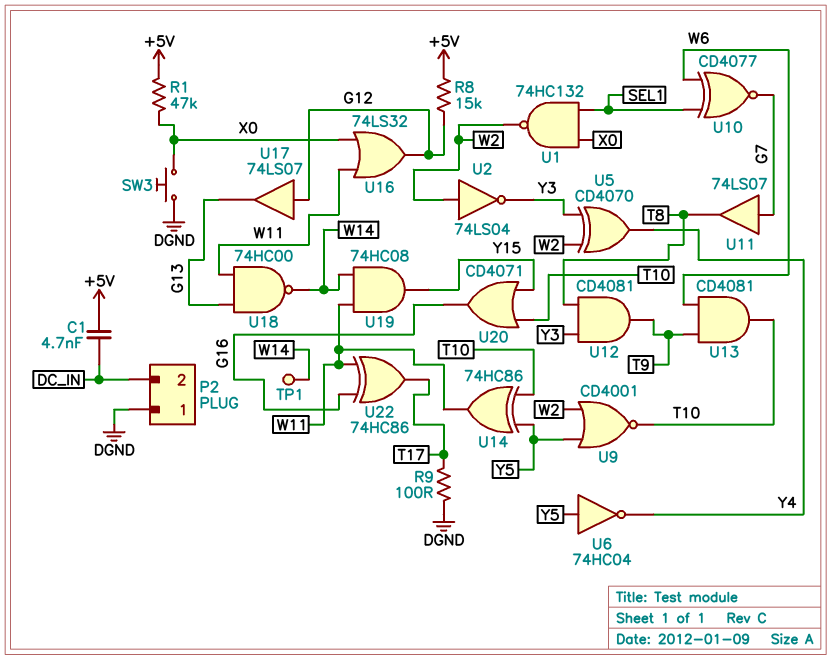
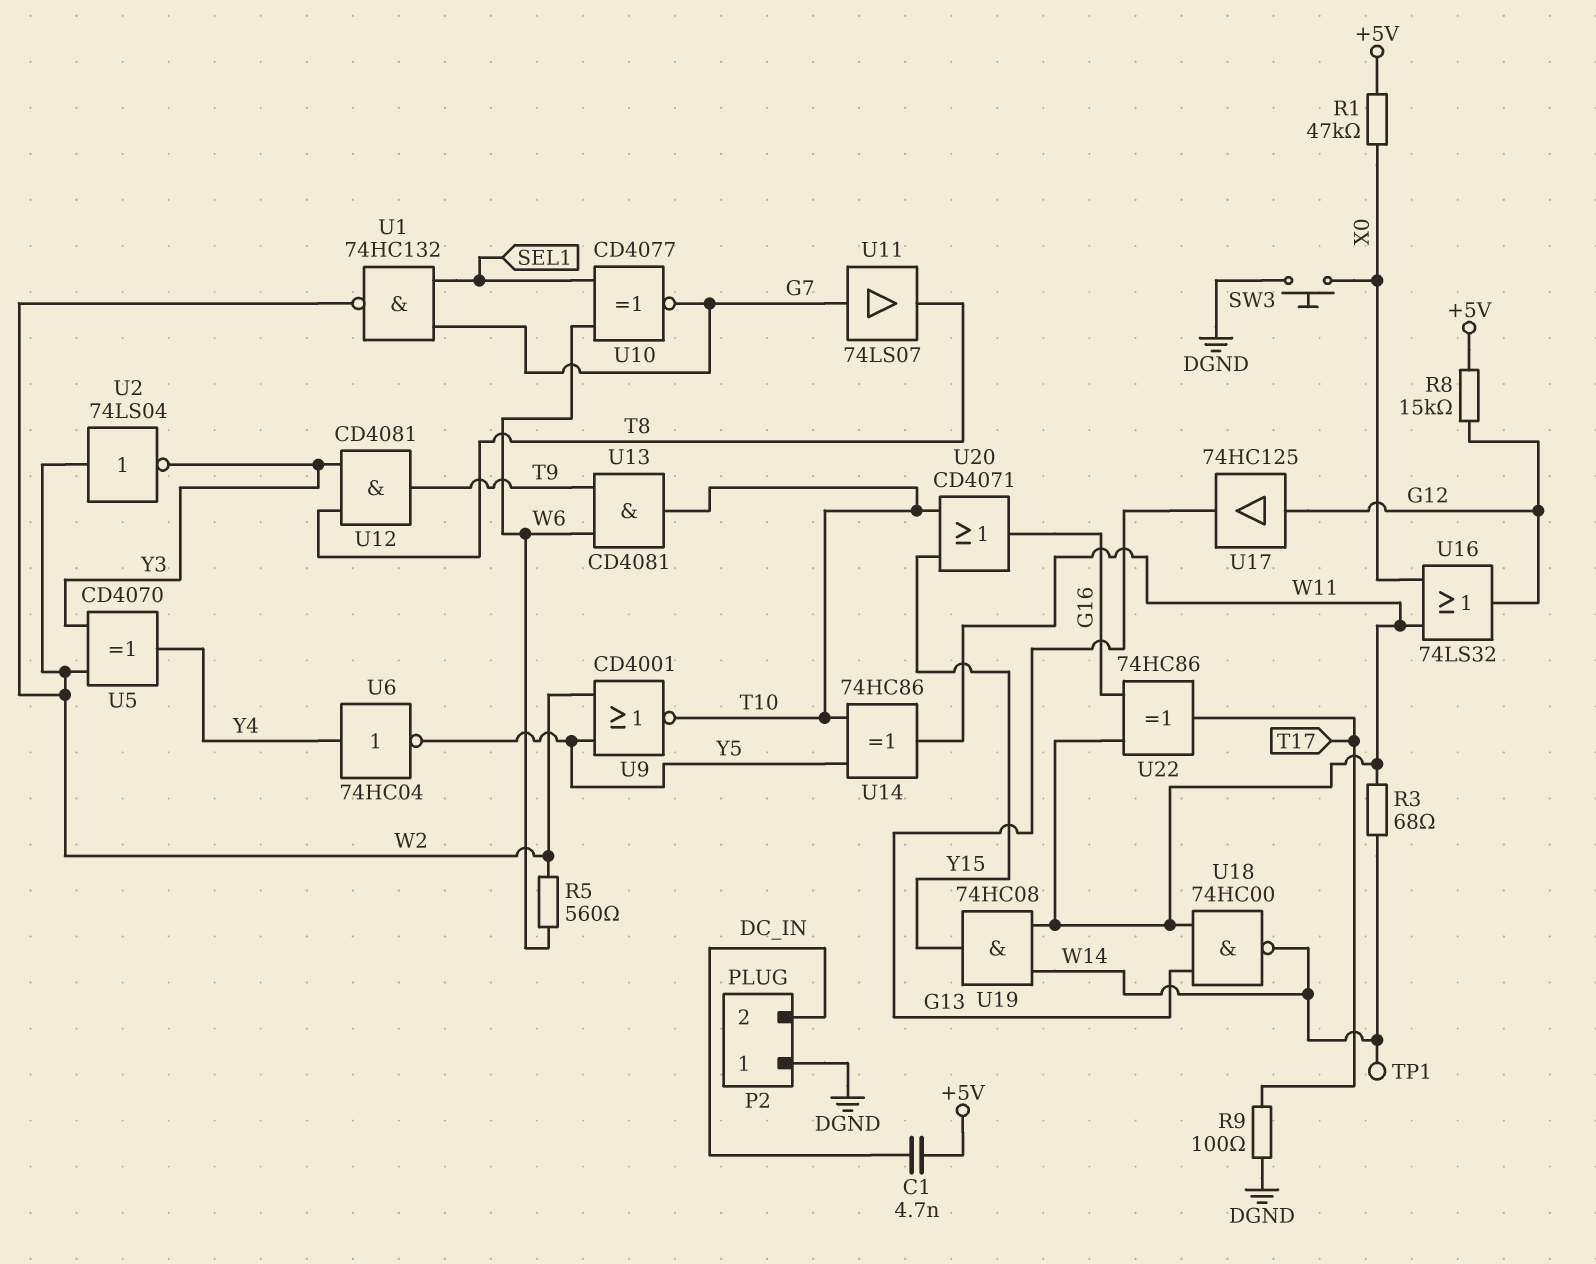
R3: none -> 68 (W11, W14)
R5: none -> 560 (W2, W6)
U1: NAND 74HC132 (in SEL1, in X0, out W2) -> NAND 74HC132 (in G7, in SEL1, out W2)
U6: NOT 74HC04 (in Y5, out Y4) -> NOT 74HC04 (in Y4, out Y5)
U17: buffer 74LS07 (in G12, out G13) -> buffer 74HC125 (in G12, out G13)

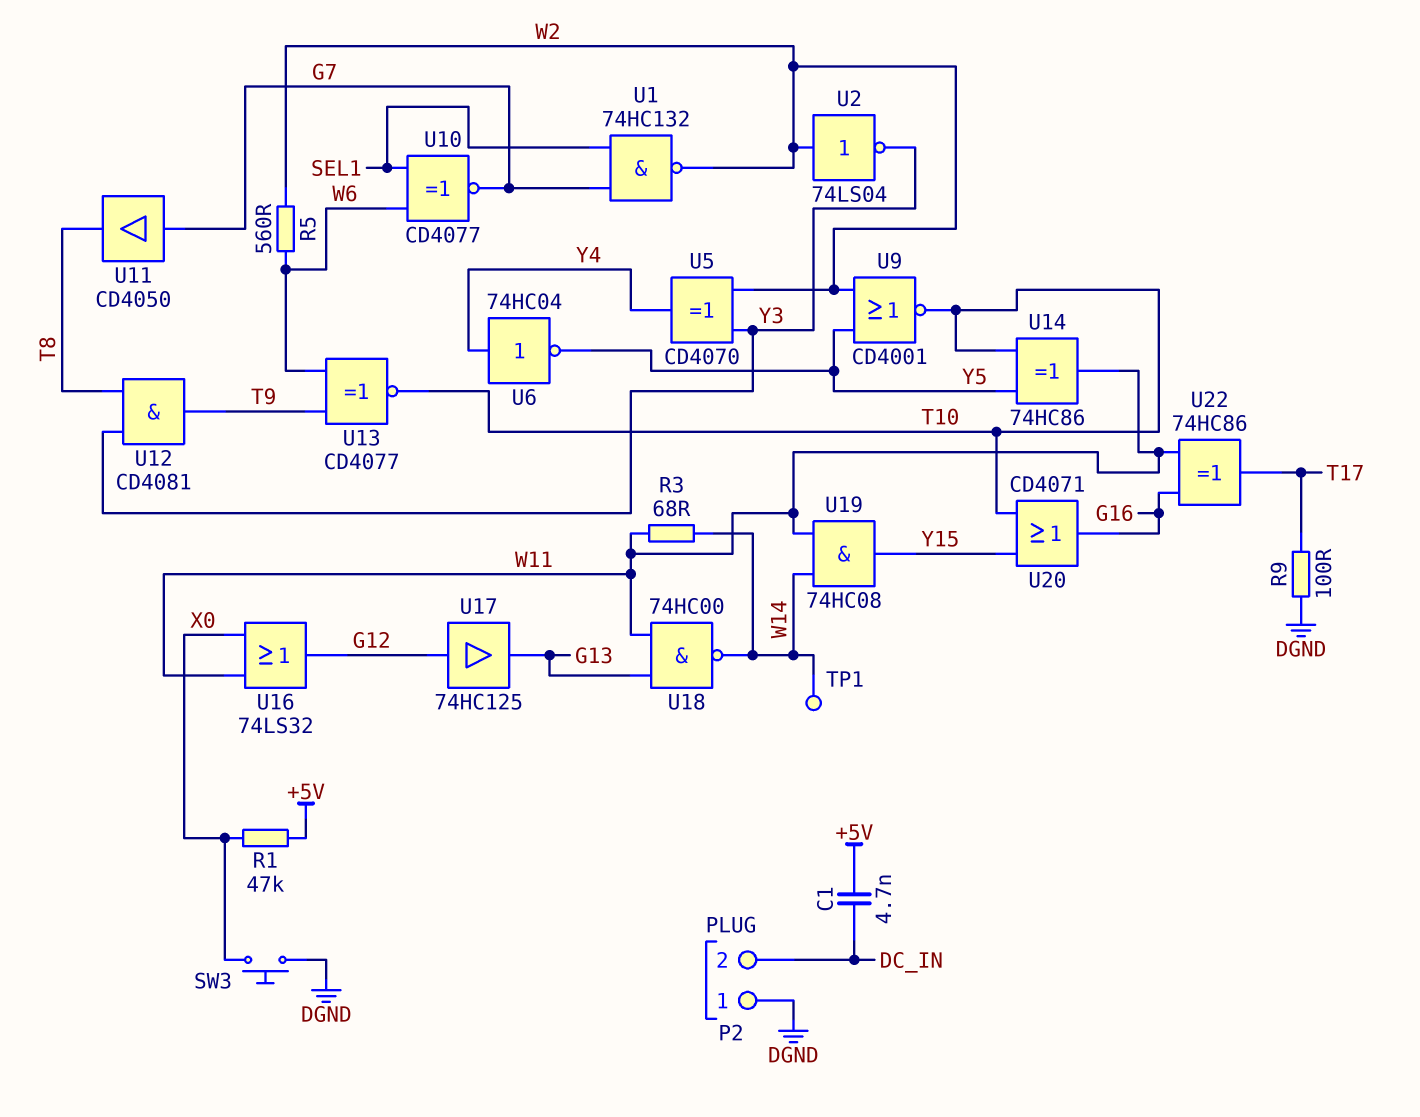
R8: 15k (+5V, G12) -> none
U11: buffer 74LS07 (in G7, out T8) -> buffer CD4050 (in G7, out T8)
U13: AND CD4081 (in T9, in W6, out T10) -> XNOR CD4077 (in T9, in W6, out T10)

